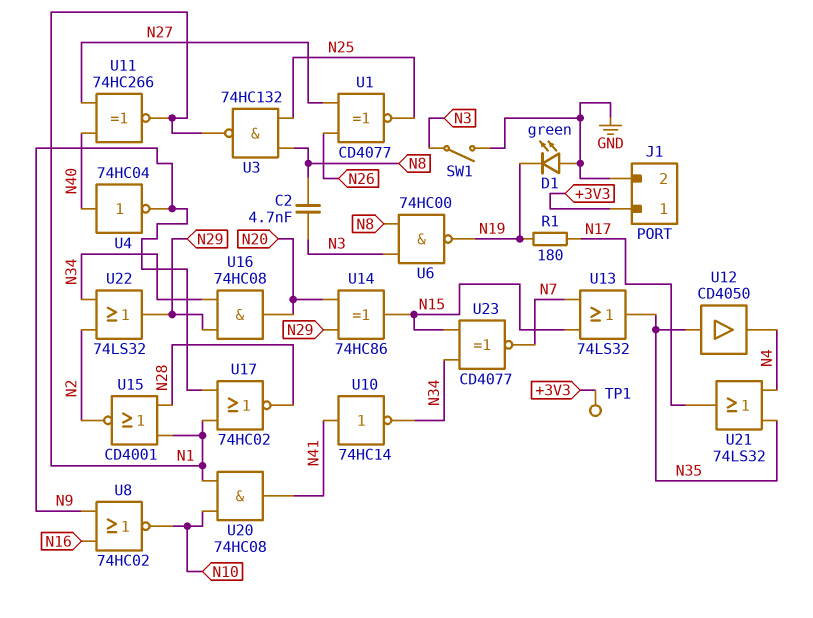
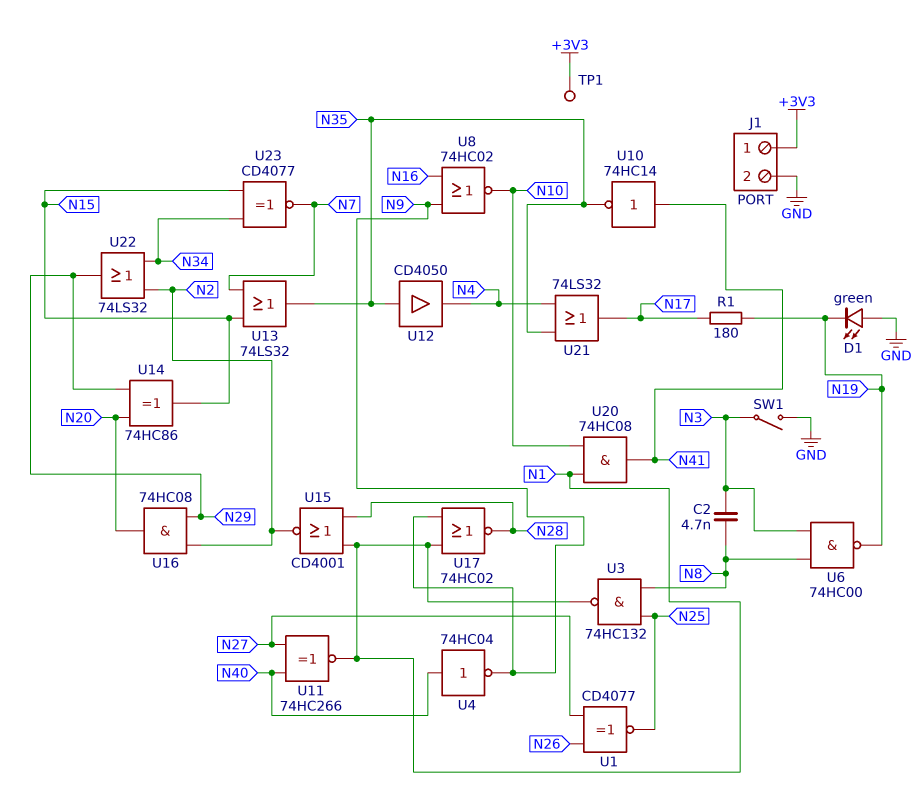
U10: NOT 74HC14 (in N41, out N34) -> NOT 74HC14 (in N41, out N35)
U16: AND 74HC08 (in N29, in N34, out N20) -> AND 74HC08 (in N2, in N29, out N20)

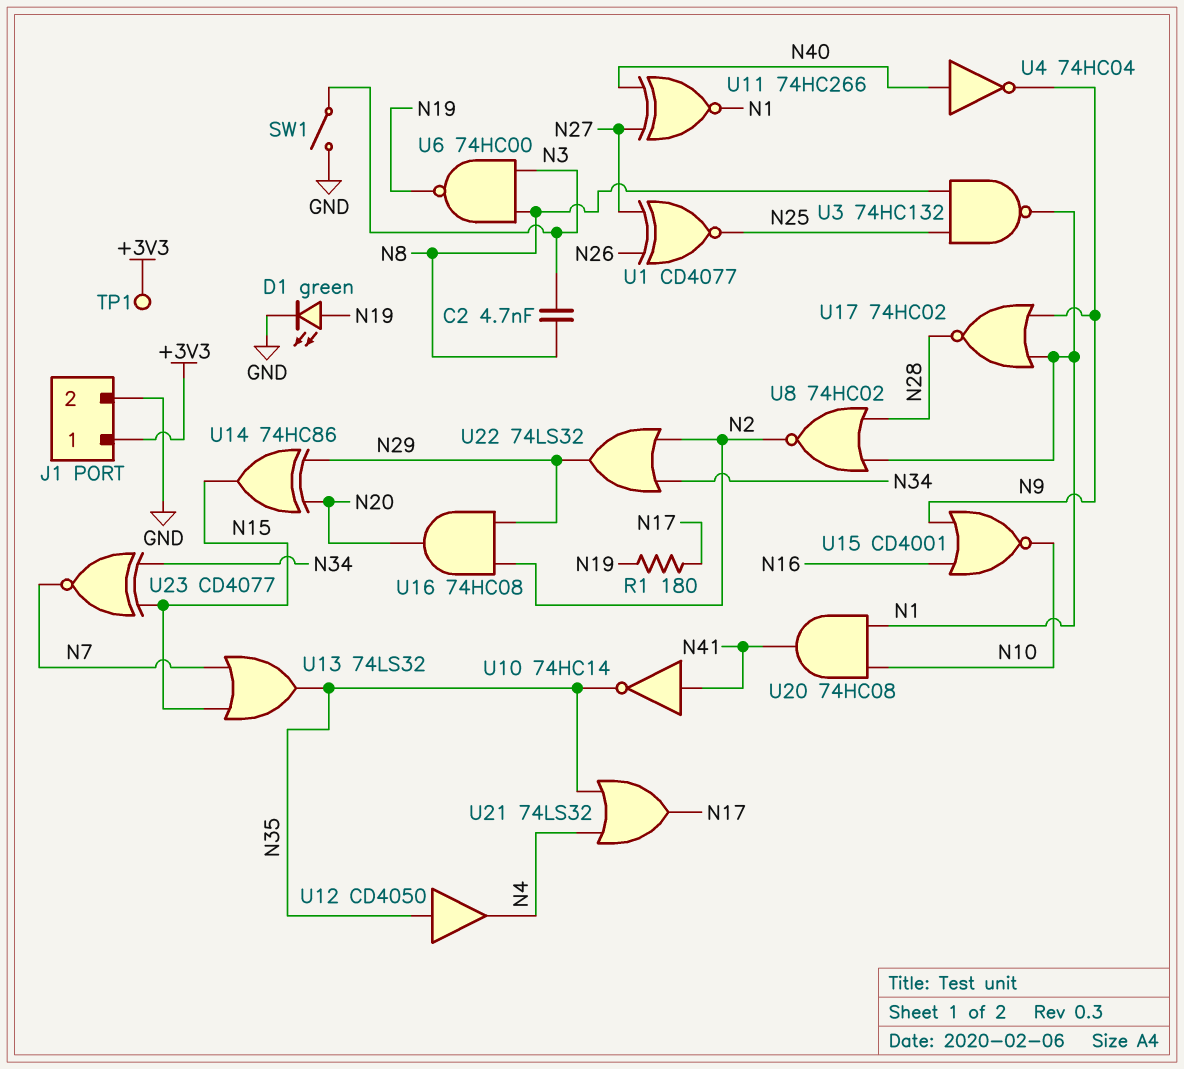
D1: LED green (A GND, K N19) -> LED green (A N19, K GND)
U8: NOR 74HC02 (in N9, in N16, out N10) -> NOR 74HC02 (in N1, in N28, out N2)
U15: NOR CD4001 (in N1, in N28, out N2) -> NOR CD4001 (in N9, in N16, out N10)

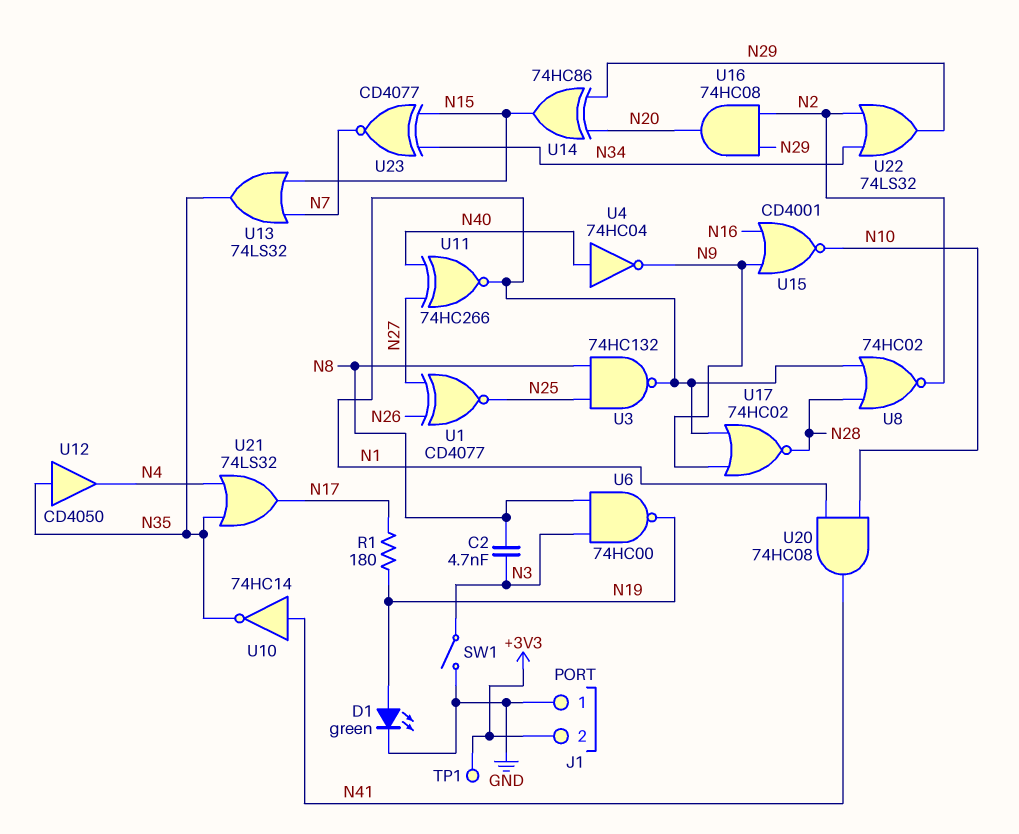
J1 pin 1: +3V3 -> GND
J1 pin 2: GND -> +3V3

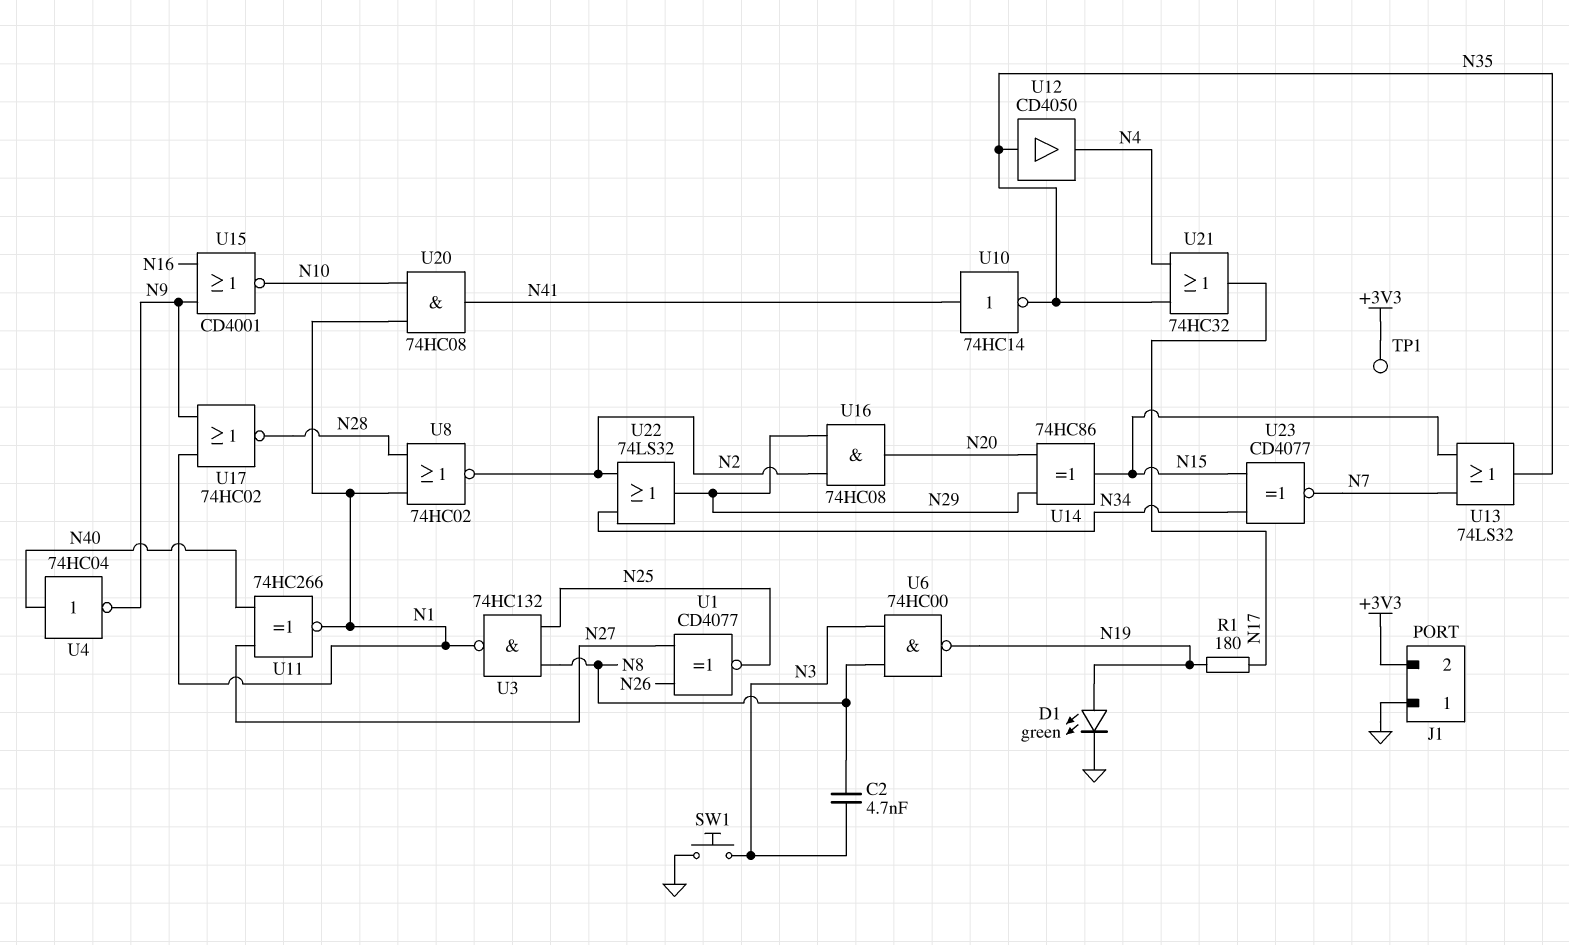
SW1: switch (GND, N3) -> button (GND, N3)
U21: OR 74LS32 (in N4, in N35, out N17) -> OR 74HC32 (in N4, in N35, out N17)

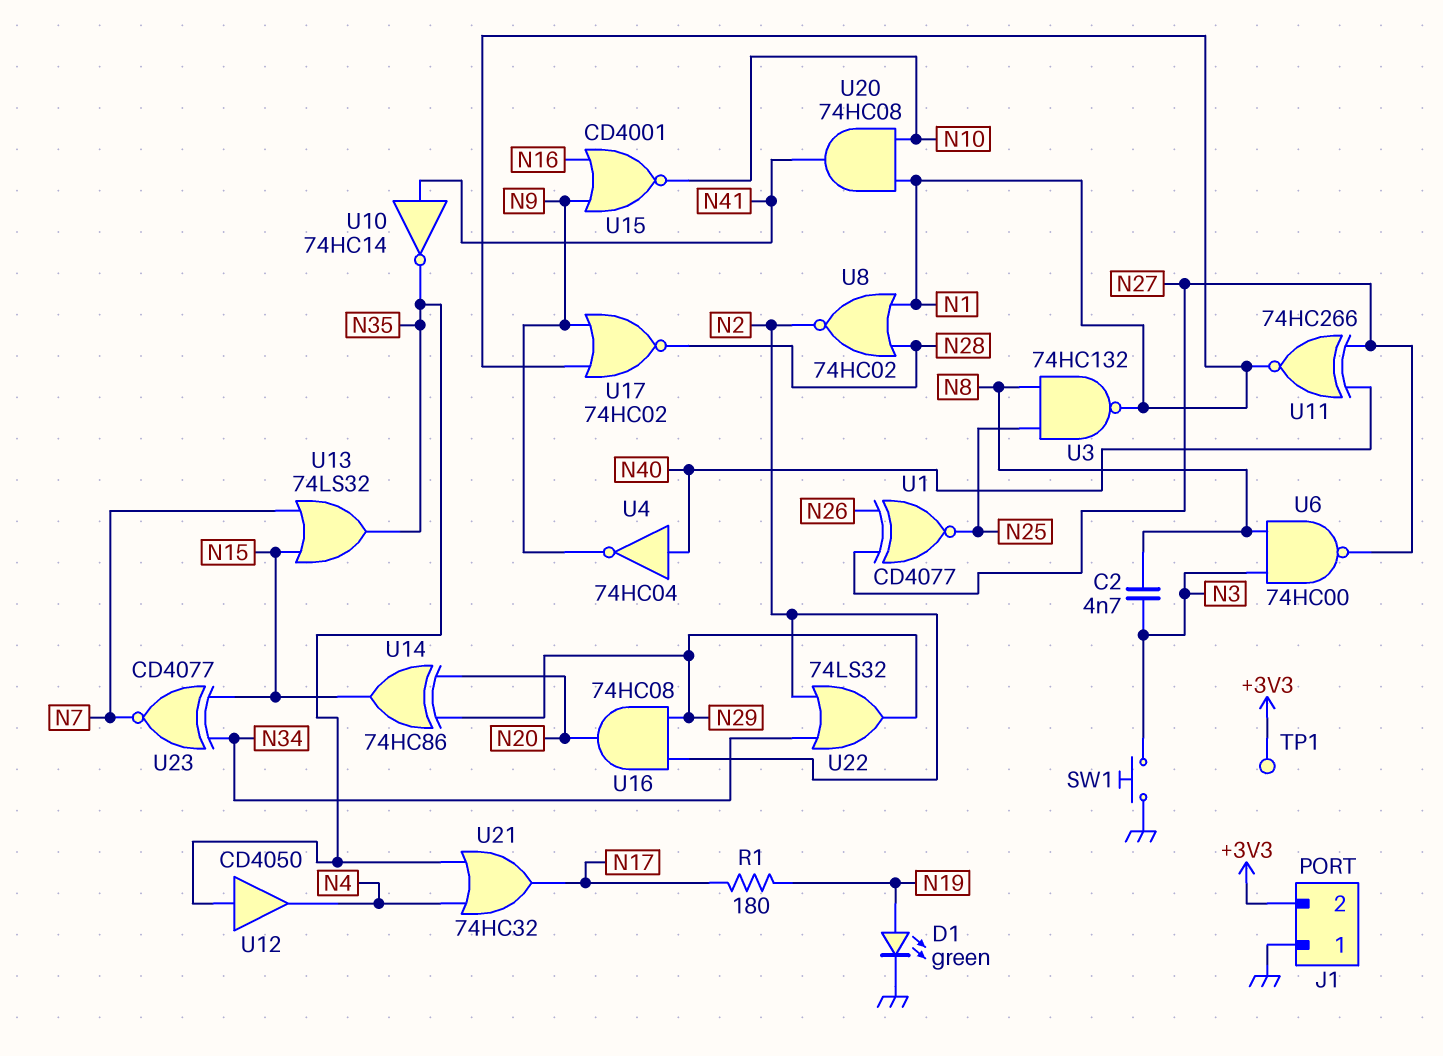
U6: NAND 74HC00 (in N3, in N8, out N19) -> NAND 74HC00 (in N3, in N8, out N27)

